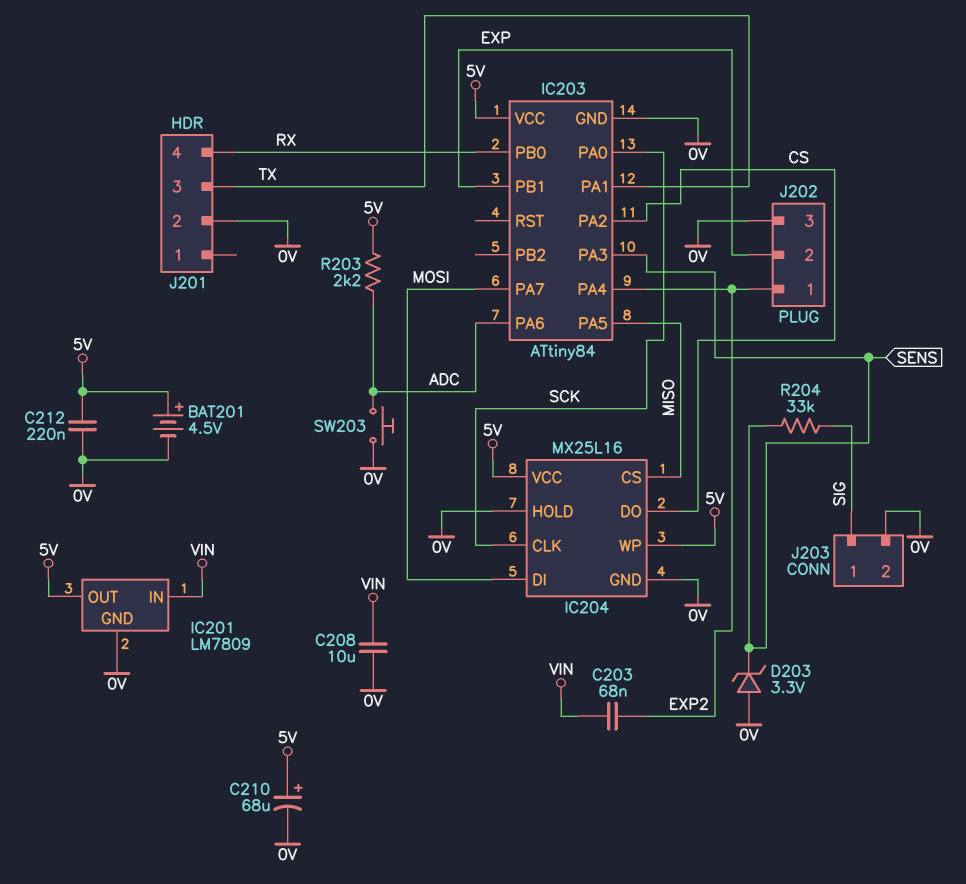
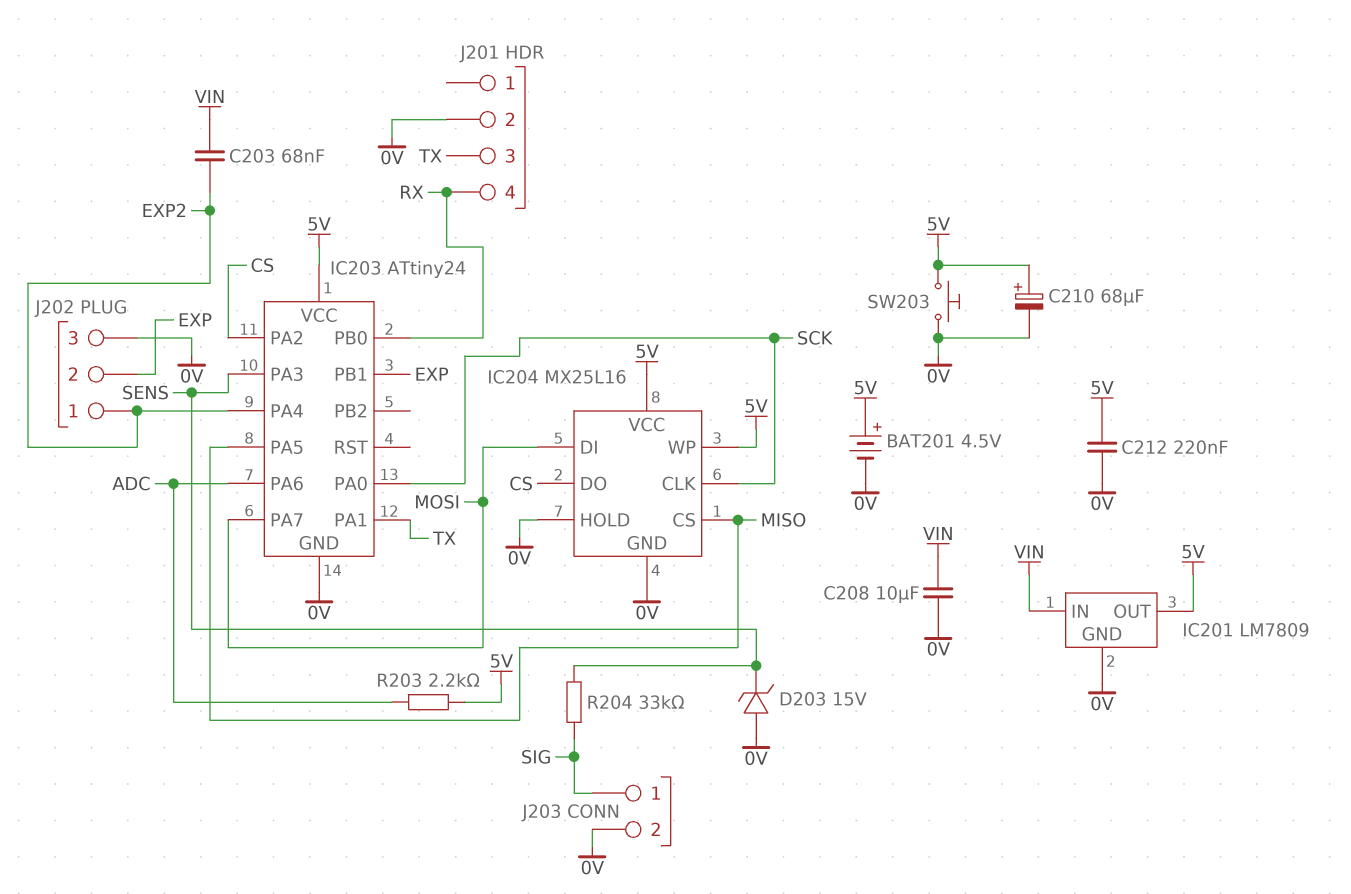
D203: zener 3.3V (A 0V, K SENS) -> zener 15V (A 0V, K SENS)
IC203: ATtiny84 -> ATtiny24
SW203: button (0V, ADC) -> button (0V, 5V)

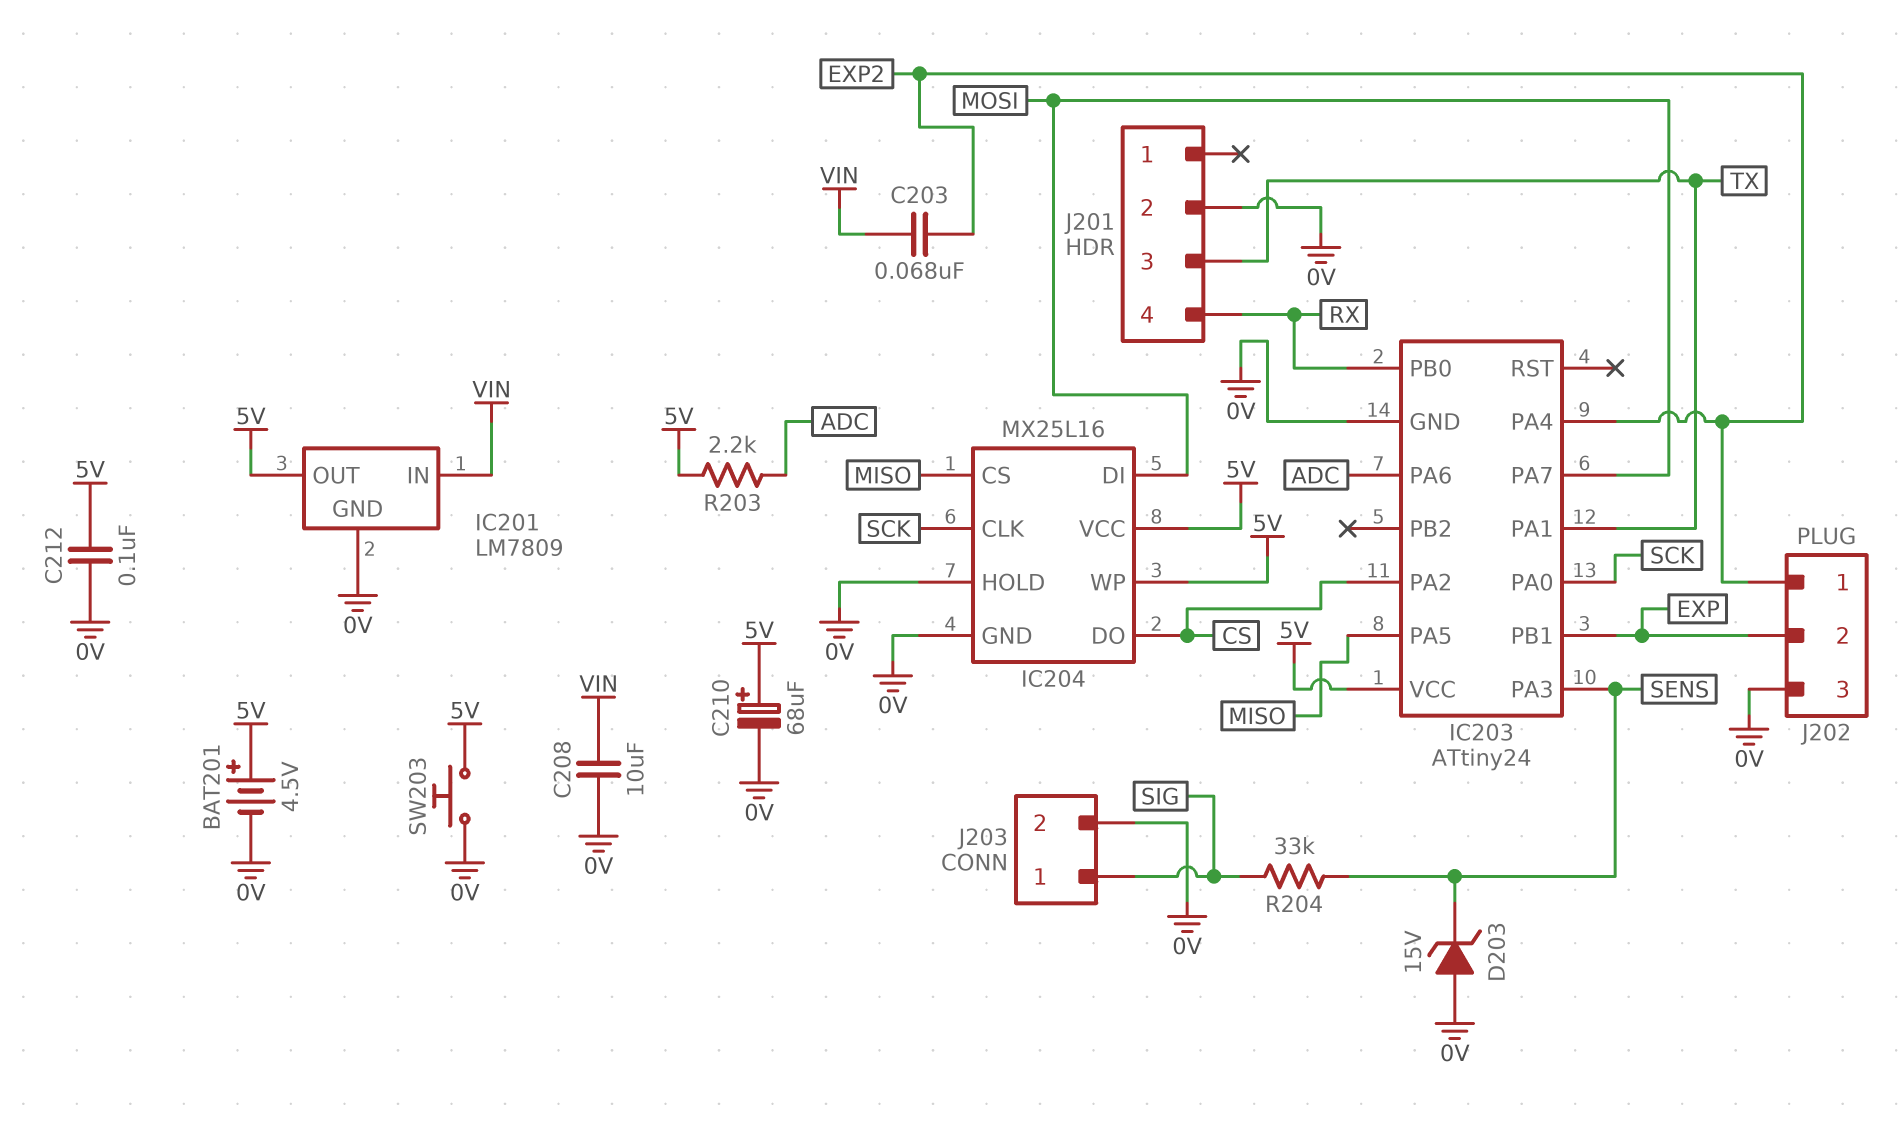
C212: 220nF (0V, 5V) -> 100nF (0V, 5V)

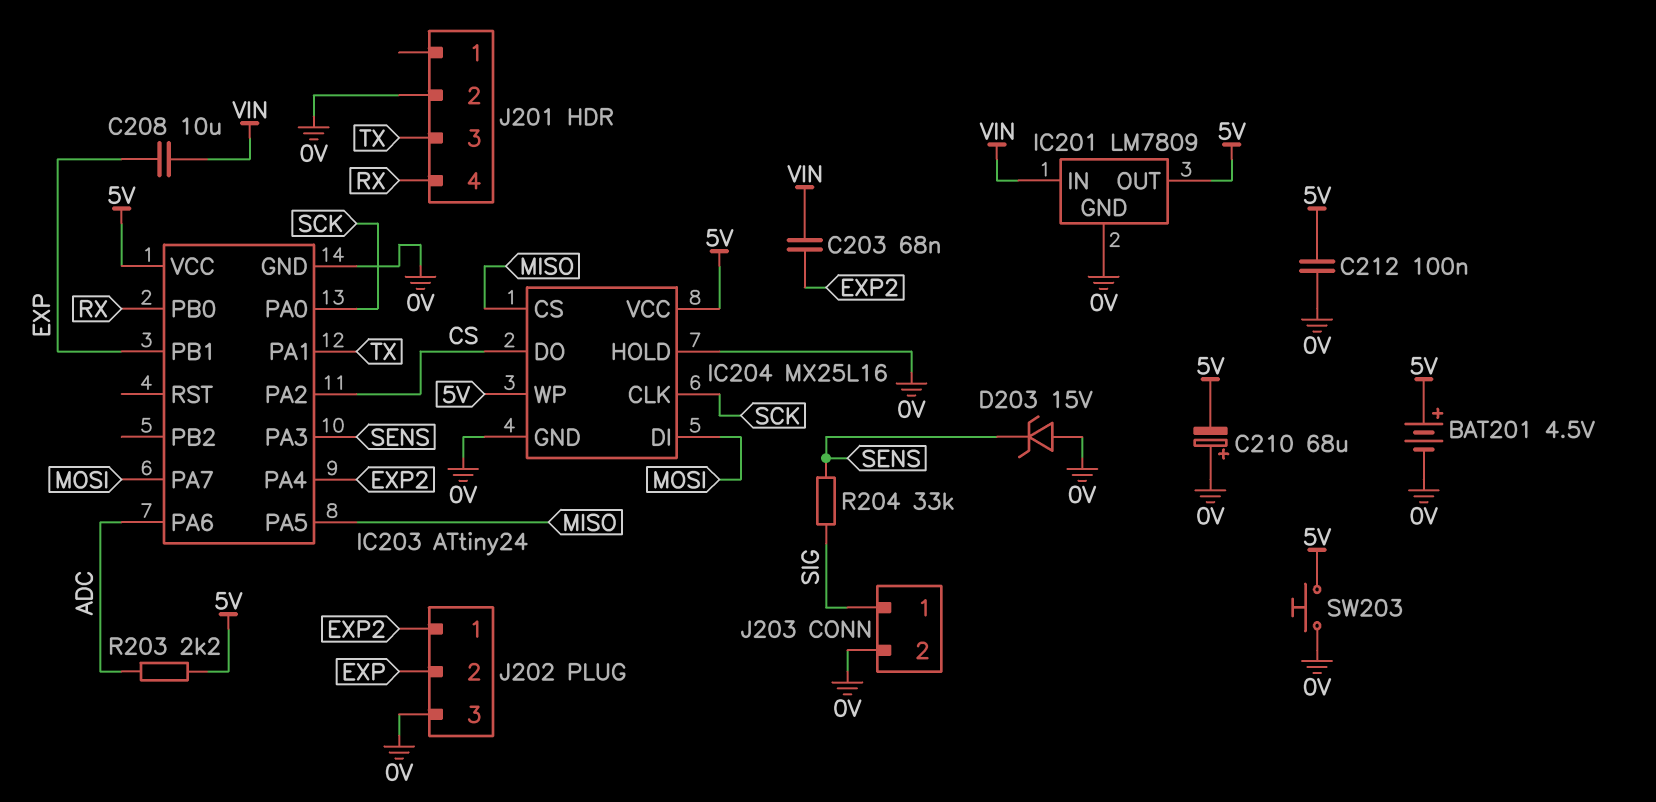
C208: 10uF (0V, VIN) -> 10uF (EXP, VIN)
C210: 68uF (plus 5V, minus 0V) -> 68uF (plus 0V, minus 5V)

